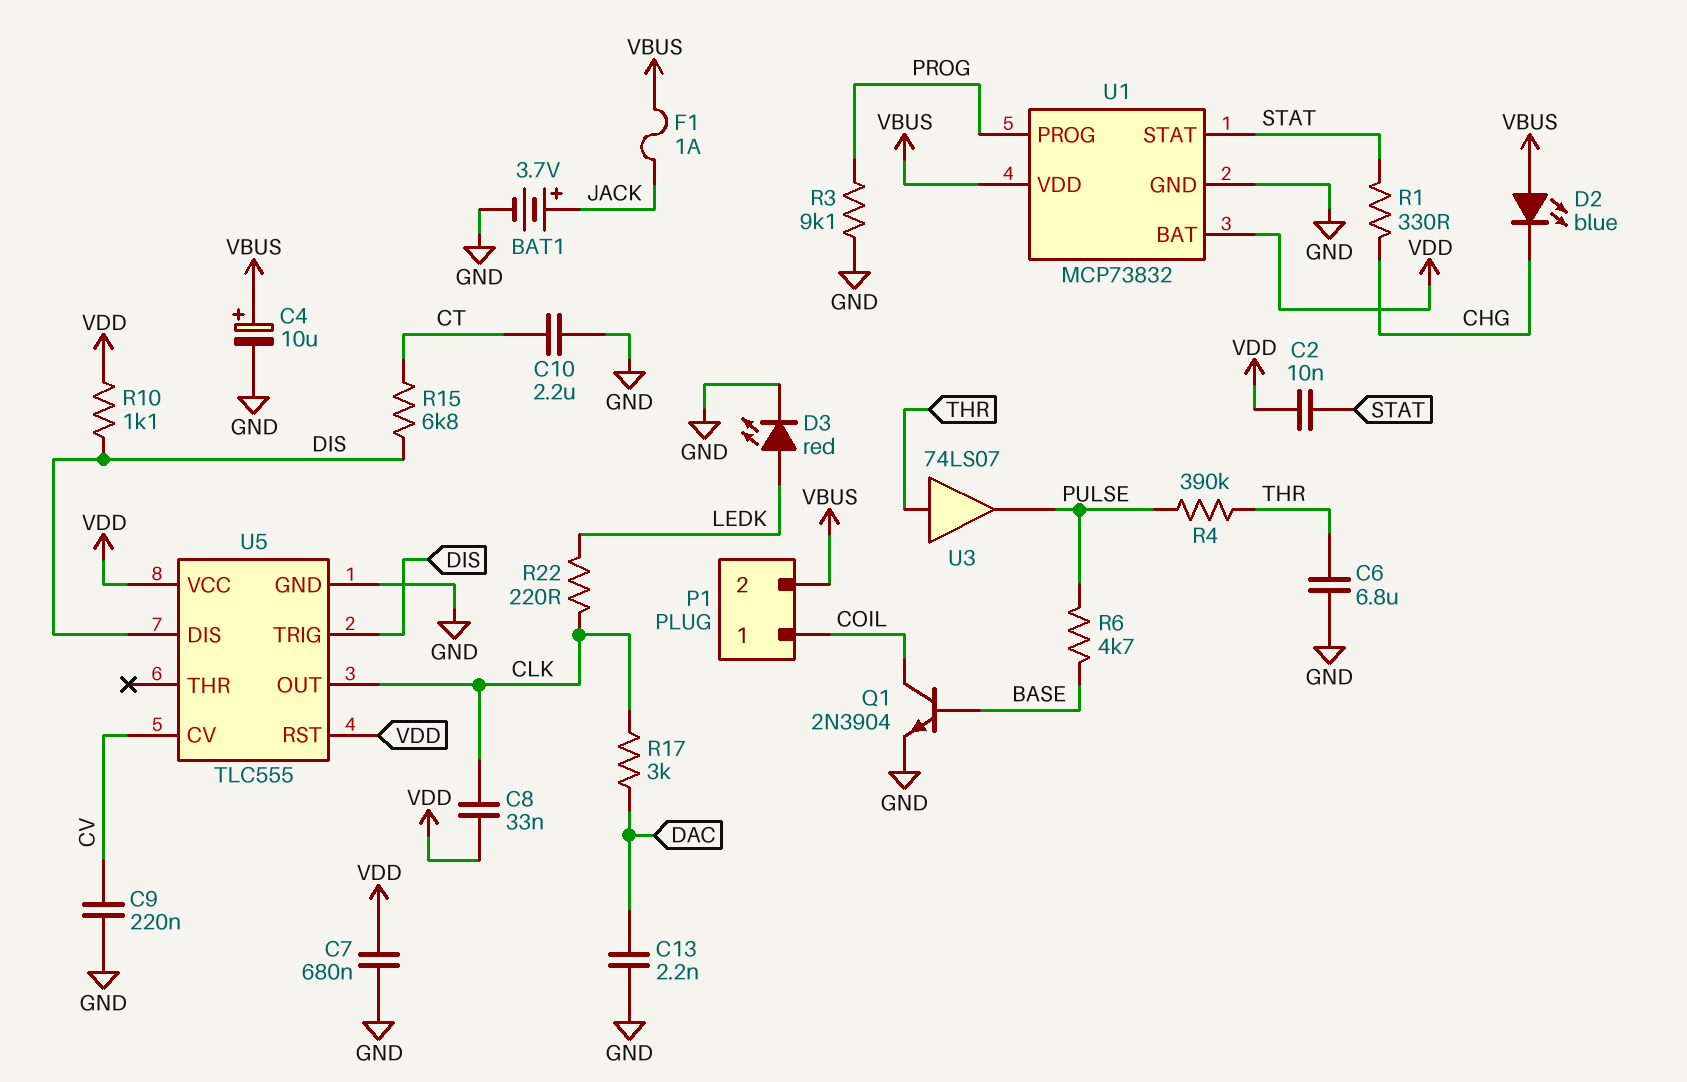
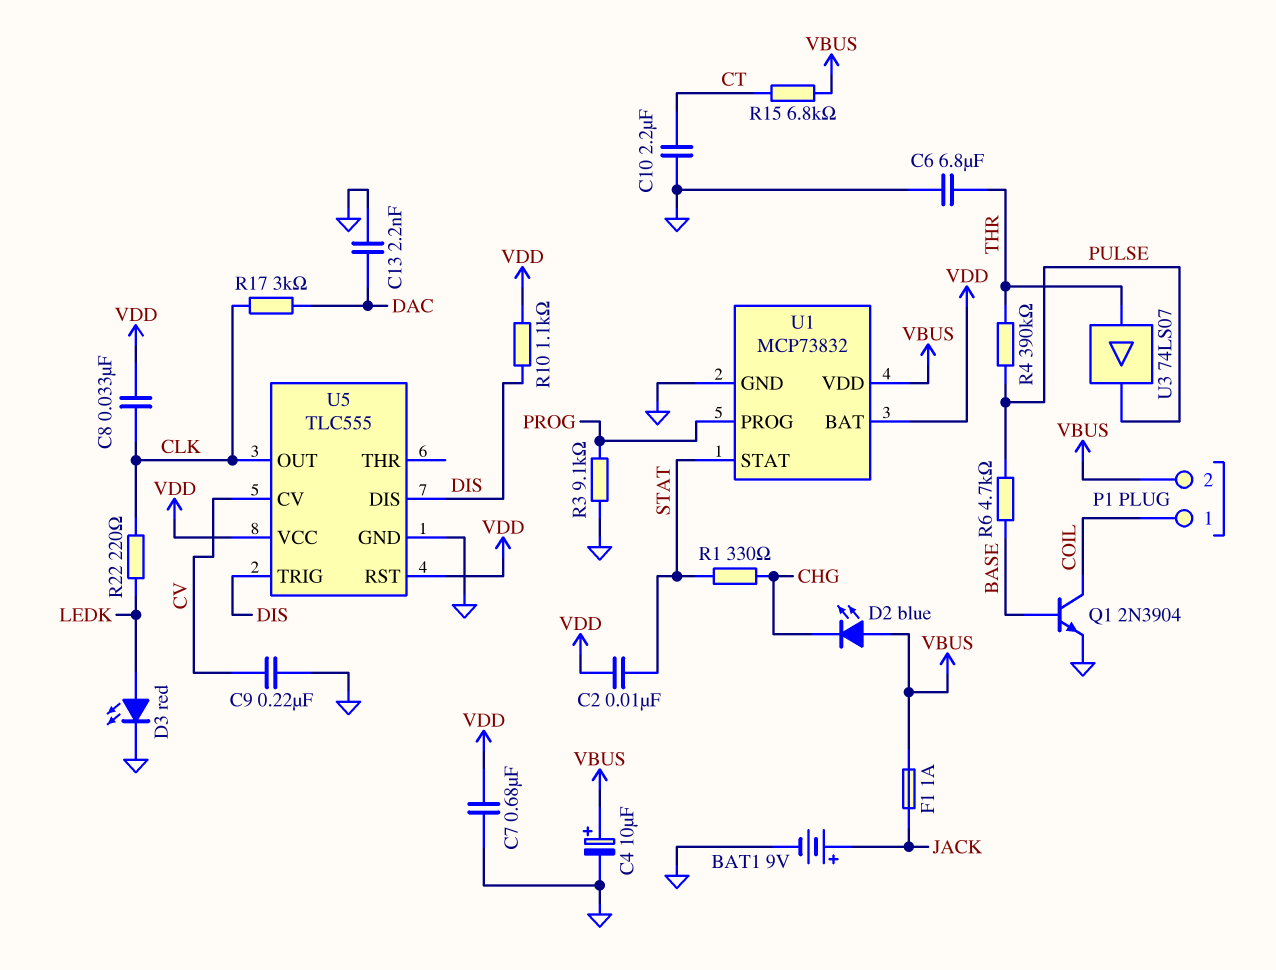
BAT1: 3.7V (plus JACK, minus GND) -> 9V (plus JACK, minus GND)
R15: 6.8k (CT, DIS) -> 6.8k (CT, VBUS)

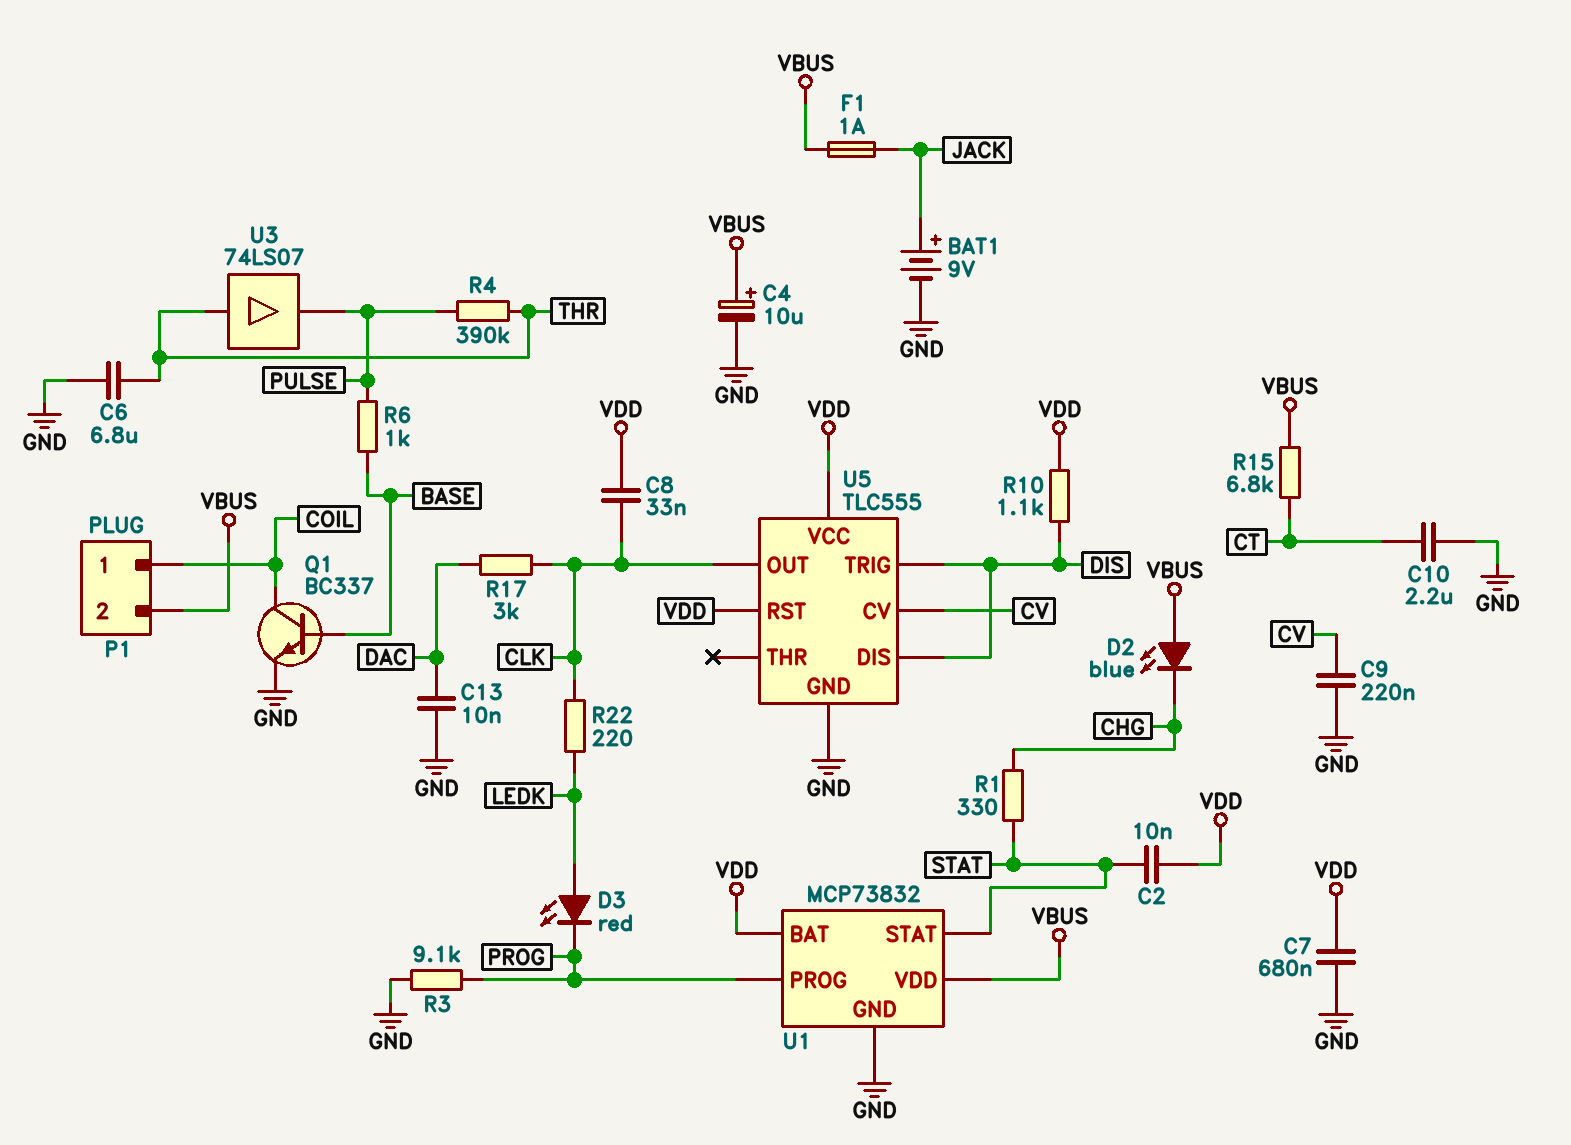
C13: 2.2nF (DAC, GND) -> 10nF (DAC, GND)
D3: LED red (A LEDK, K GND) -> LED red (A LEDK, K PROG)
Q1: NPN 2N3904 (B BASE, C COIL, E GND) -> NPN BC337 (B BASE, C COIL, E GND)
R6: 4.7k (BASE, PULSE) -> 1k (BASE, PULSE)

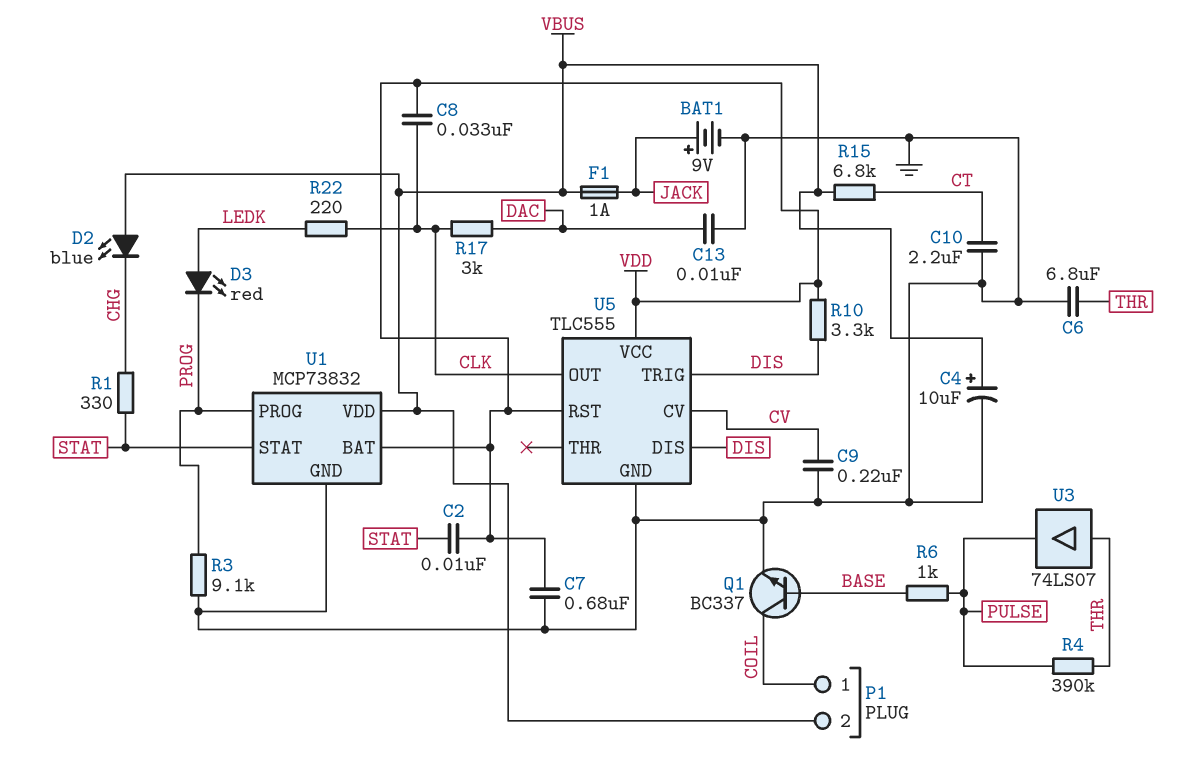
R10: 1.1k (DIS, VDD) -> 3.3k (DIS, VDD)

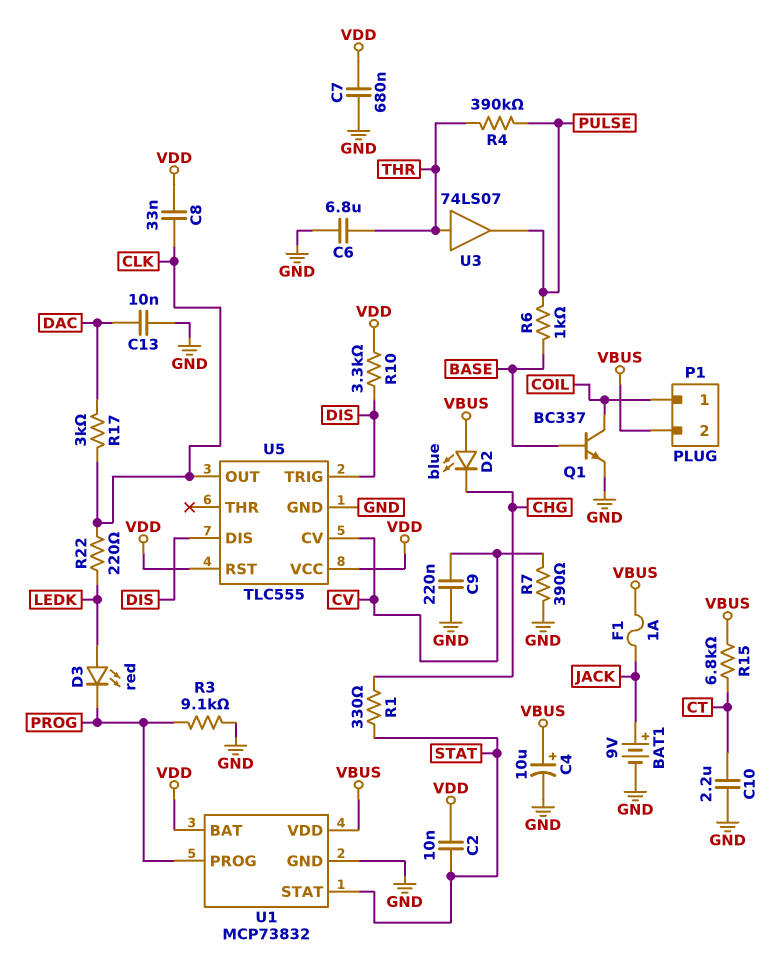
R7: none -> 390 (CV, GND)

